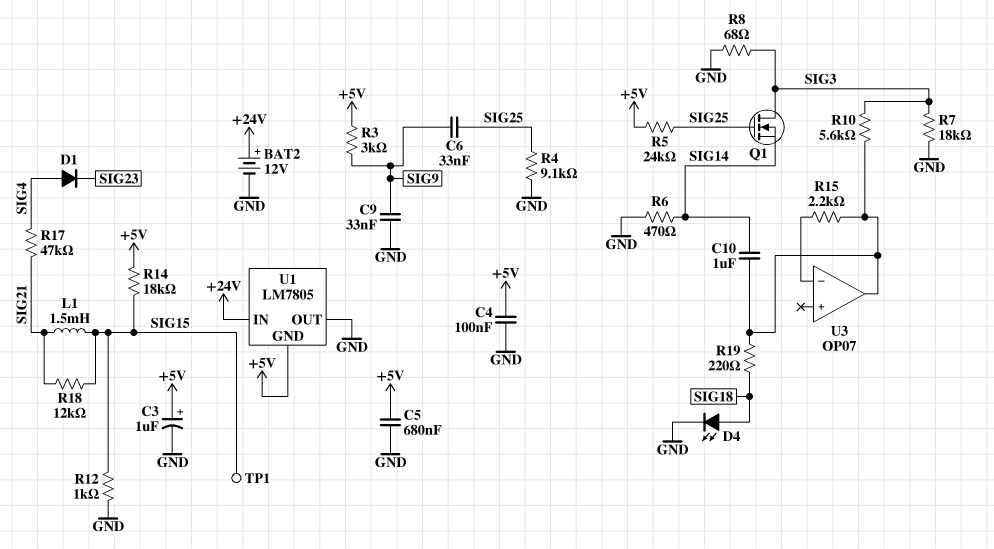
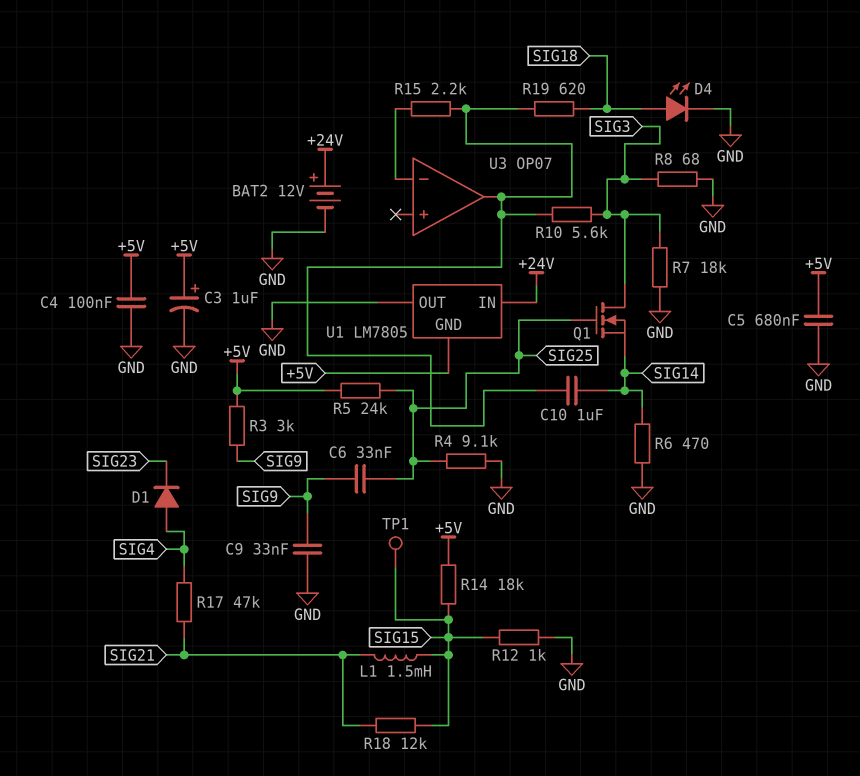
R19: 220 (SIG18, U3/out) -> 620 (SIG18, U3/out)

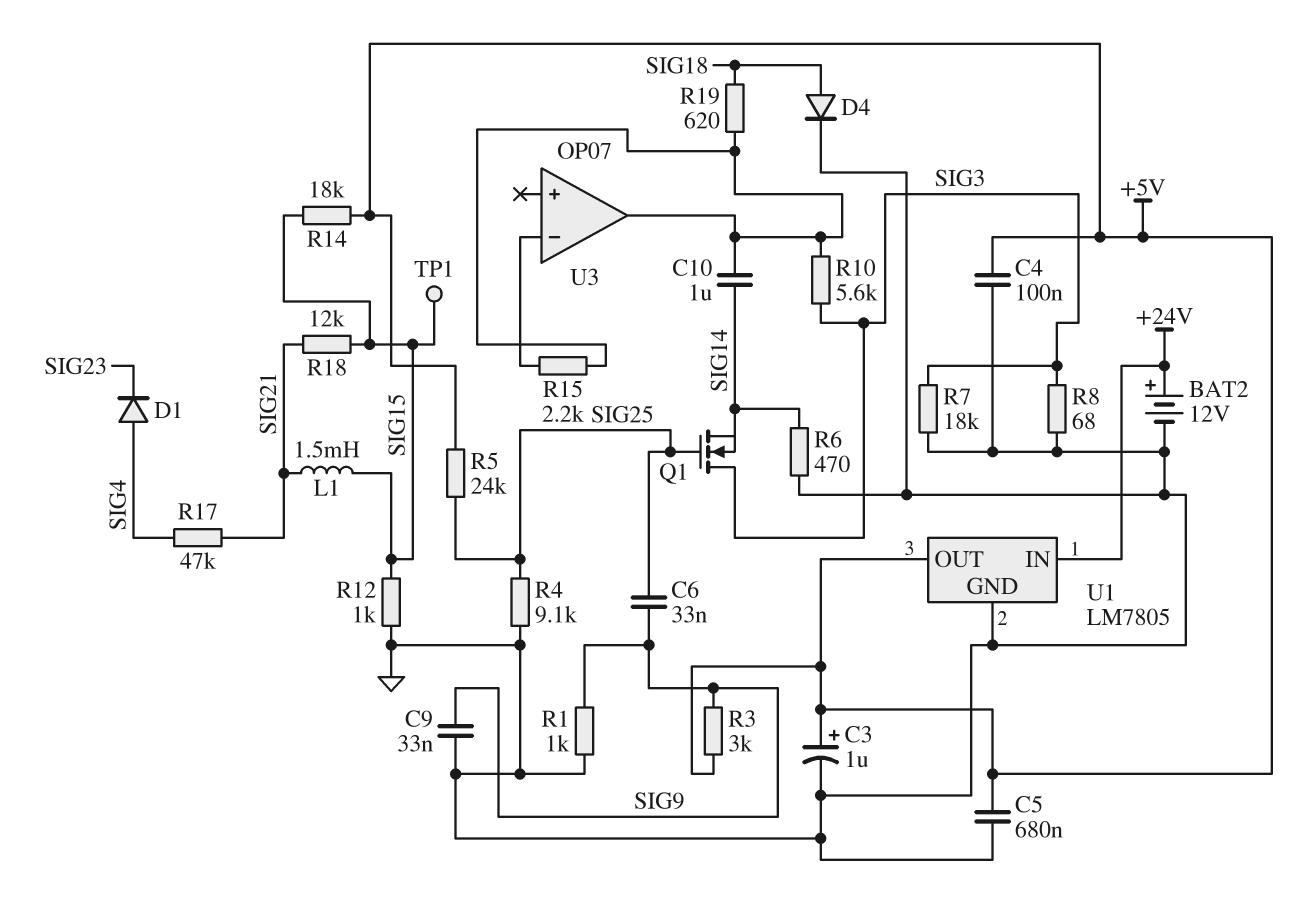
D4: LED (A SIG18, K GND) -> diode (A SIG18, K GND)
R1: none -> 1k (GND, SIG9)
U1 pin GND: +5V -> GND
U1 pin OUT: GND -> +5V

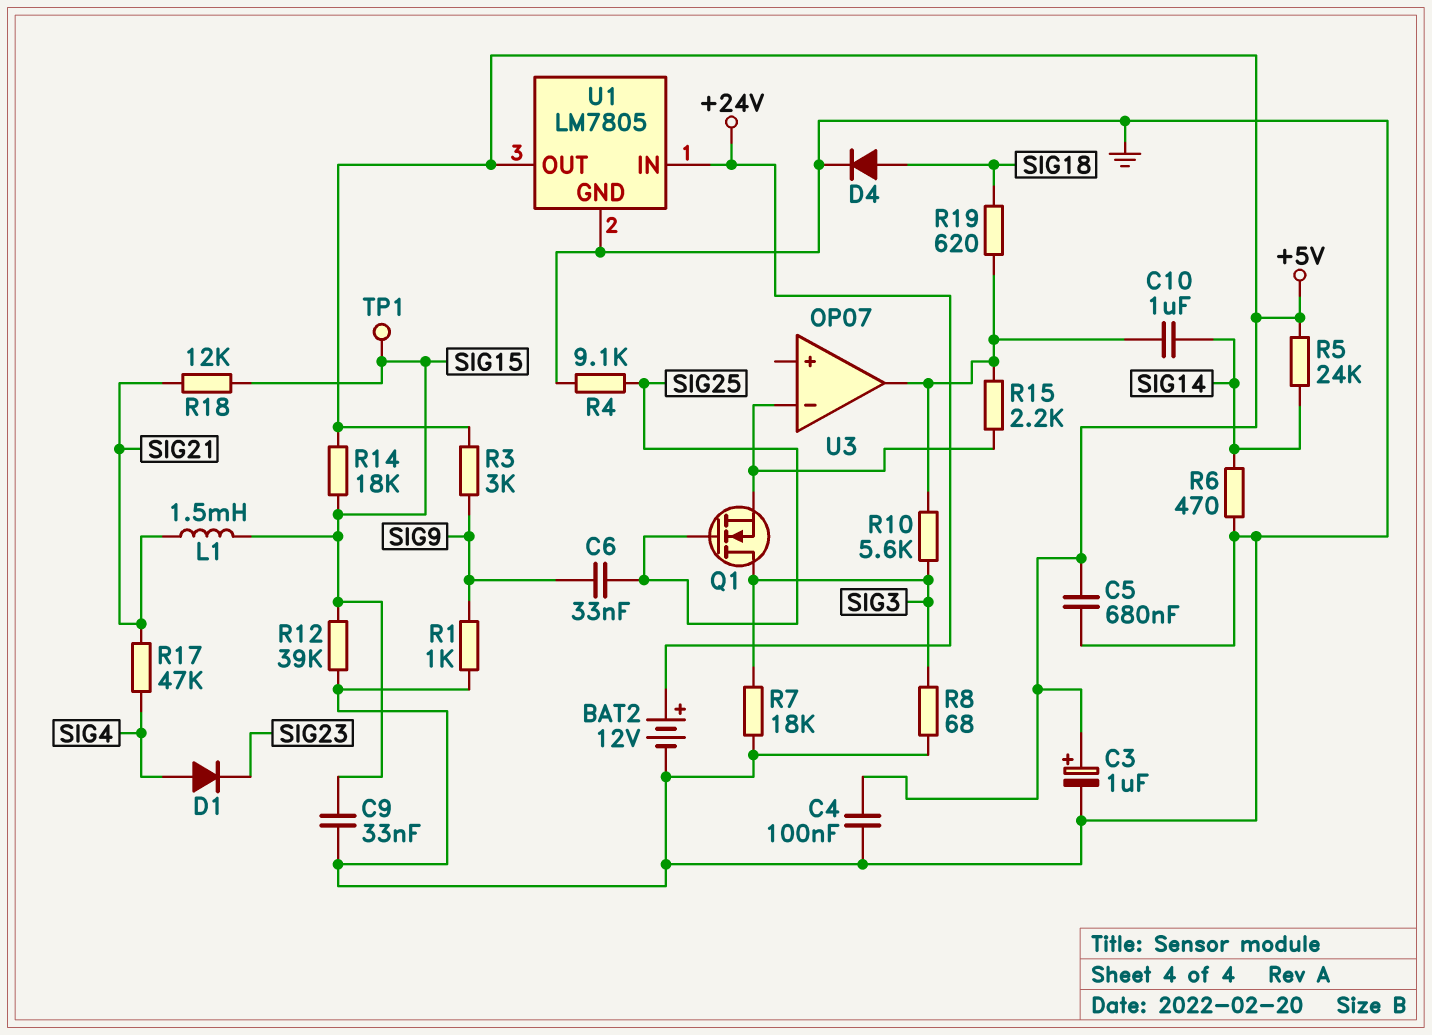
C9: 33nF (GND, SIG9) -> 33nF (GND, SIG15)
Q1: NMOS (G SIG25, D SIG3, S SIG14) -> NMOS (G SIG25, D SIG3, S U3/in-)
R5: 24k (+5V, SIG25) -> 24k (+5V, SIG14)
R12: 1k (GND, SIG15) -> 39k (GND, SIG15)

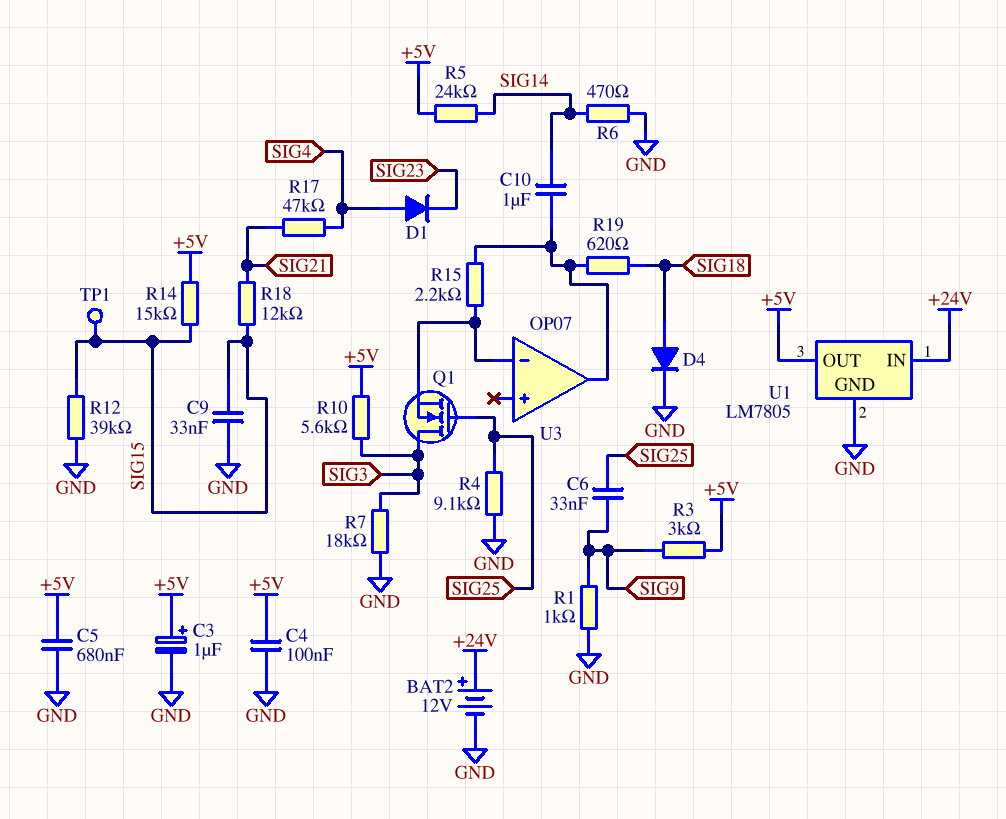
L1: 1.5mH (SIG15, SIG21) -> none
R8: 68 (GND, SIG3) -> none
R10: 5.6k (SIG3, U3/out) -> 5.6k (+5V, SIG3)
R14: 18k (+5V, SIG15) -> 15k (+5V, SIG15)

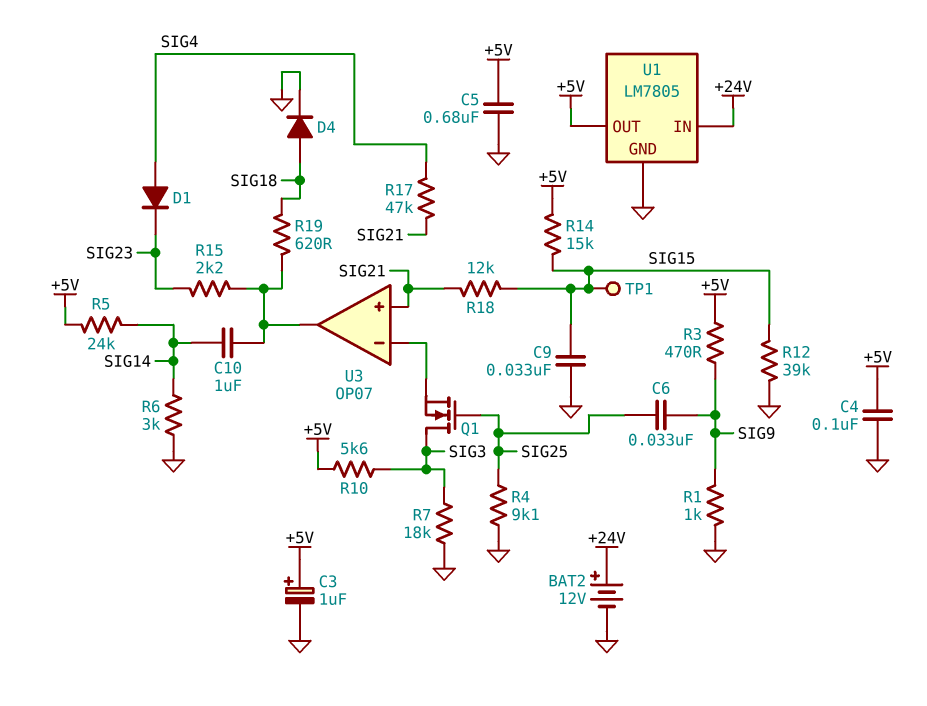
R3: 3k (+5V, SIG9) -> 470 (+5V, SIG9)
R6: 470 (GND, SIG14) -> 3k (GND, SIG14)
R15: 2.2k (U3/in-, U3/out) -> 2.2k (SIG23, U3/out)
U3 pin in+: none -> SIG21

